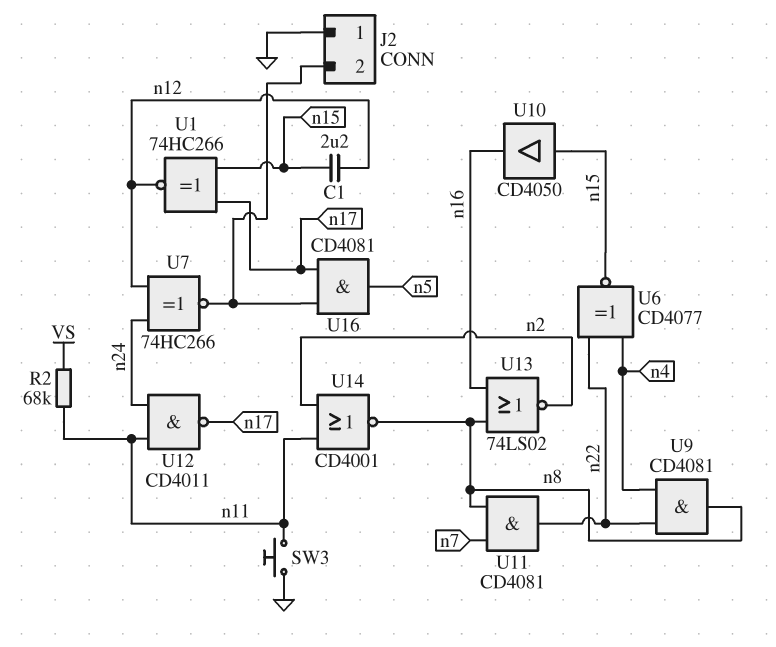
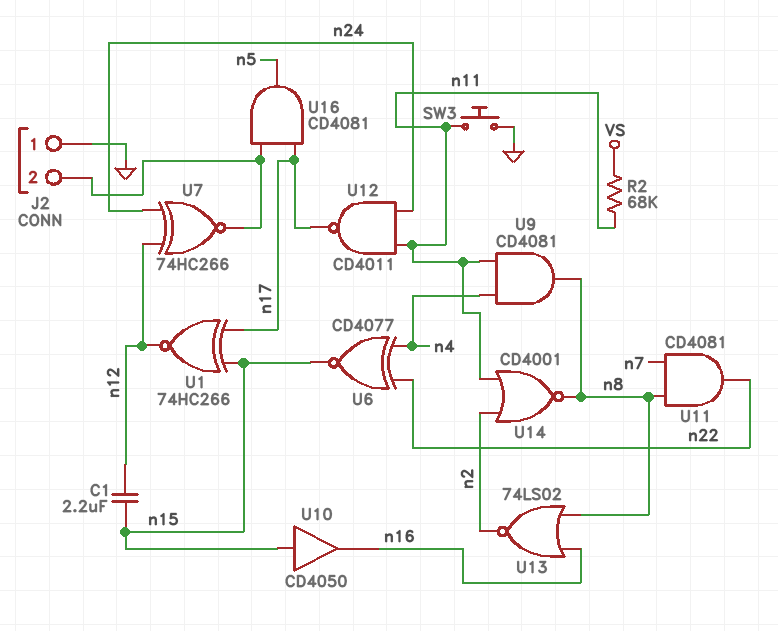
U9: AND CD4081 (in n4, in n22, out n8) -> AND CD4081 (in n4, in n11, out n8)

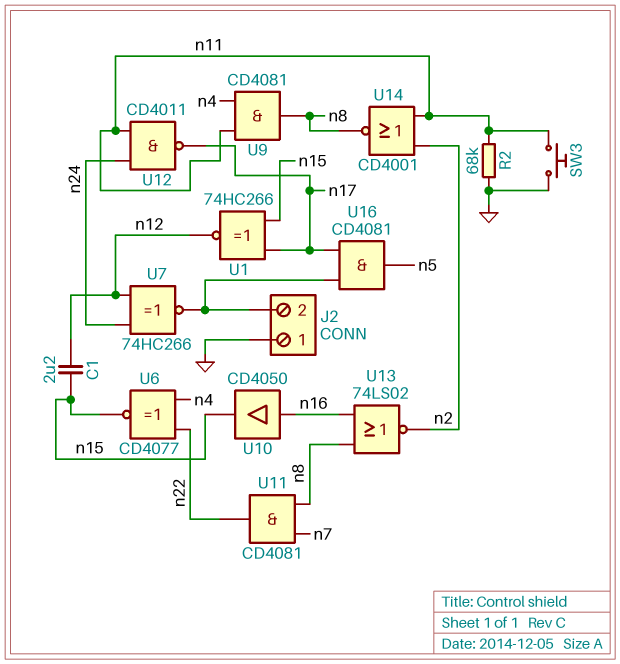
R2: 68k (VS, n11) -> 68k (GND, n11)
U10: buffer CD4050 (in n15, out n16) -> buffer CD4050 (in n16, out n15)

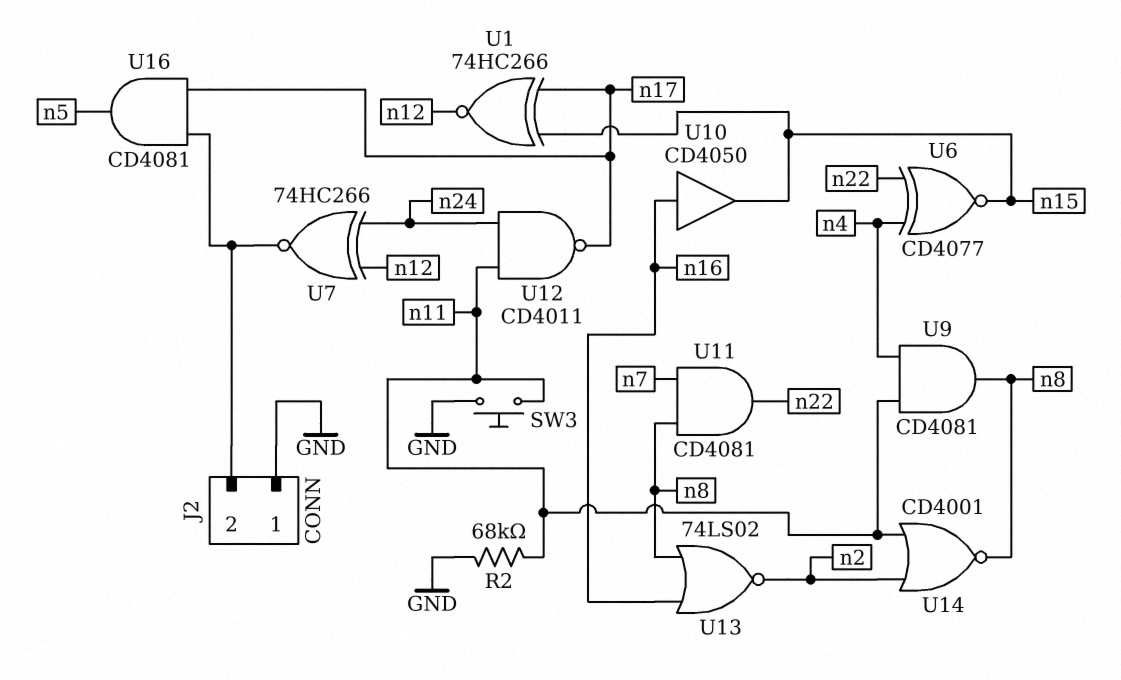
C1: 2.2uF (n12, n15) -> none

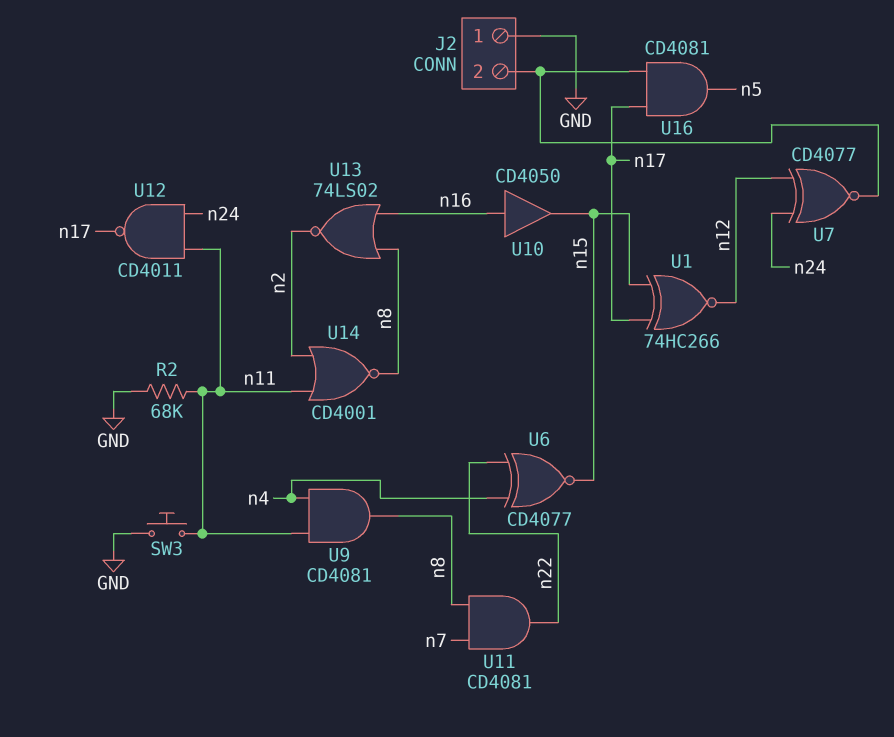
U7: XNOR 74HC266 (in n12, in n24, out J2/2) -> XNOR CD4077 (in n12, in n24, out J2/2)

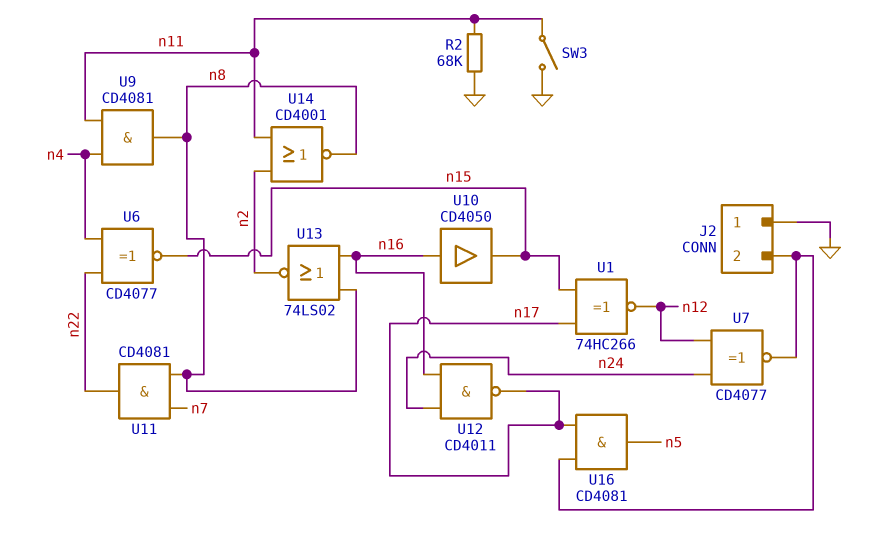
SW3: button (GND, n11) -> switch (GND, n11)
U12: NAND CD4011 (in n11, in n24, out n17) -> NAND CD4011 (in n16, in n24, out n17)

